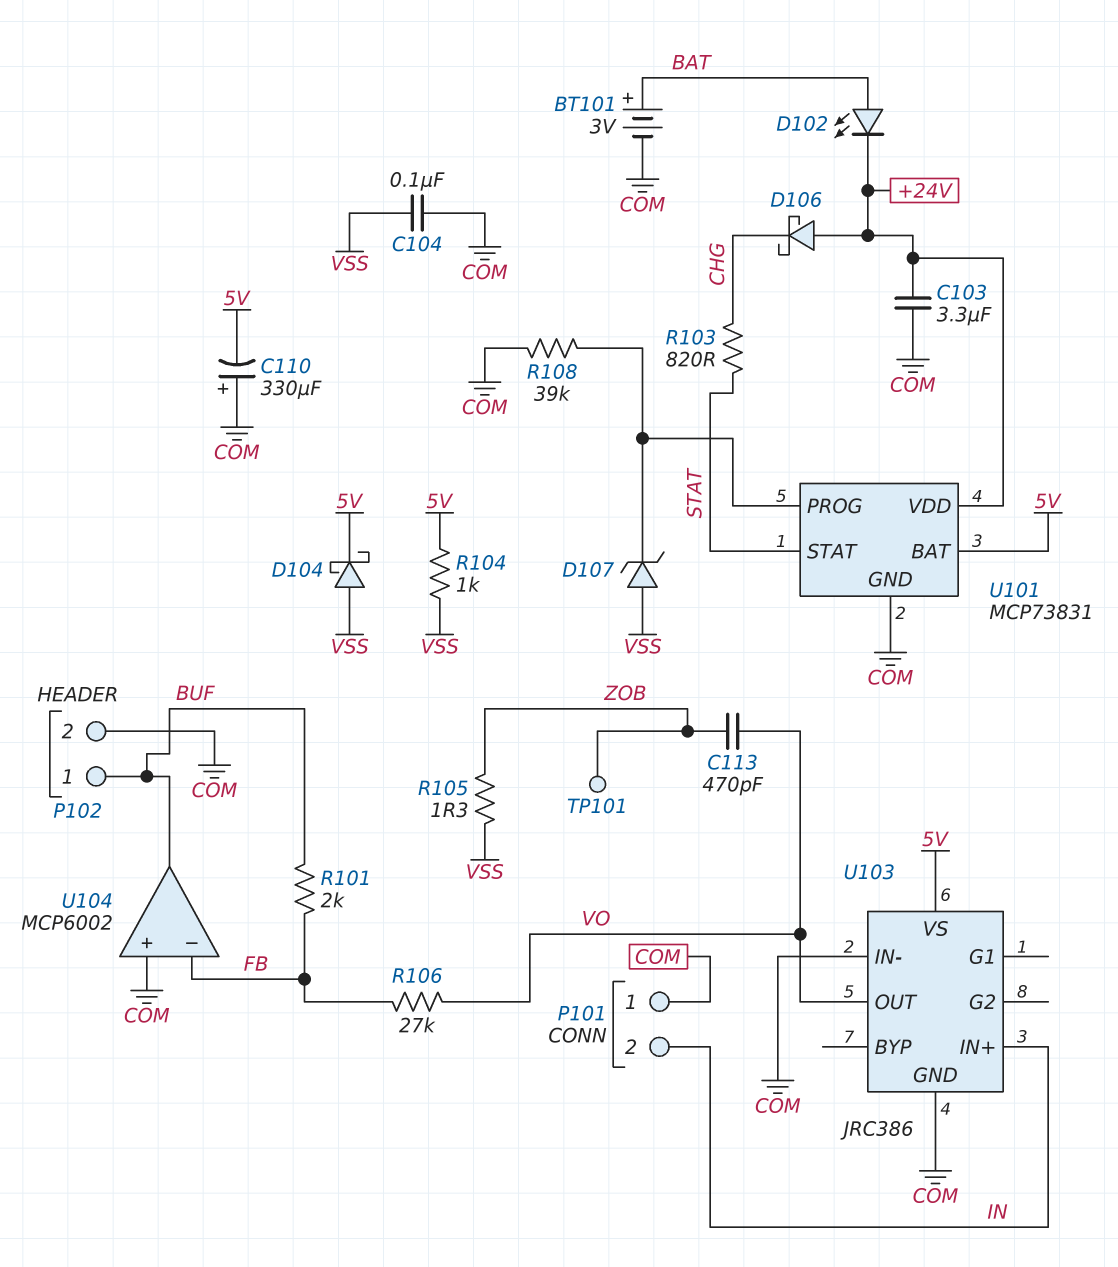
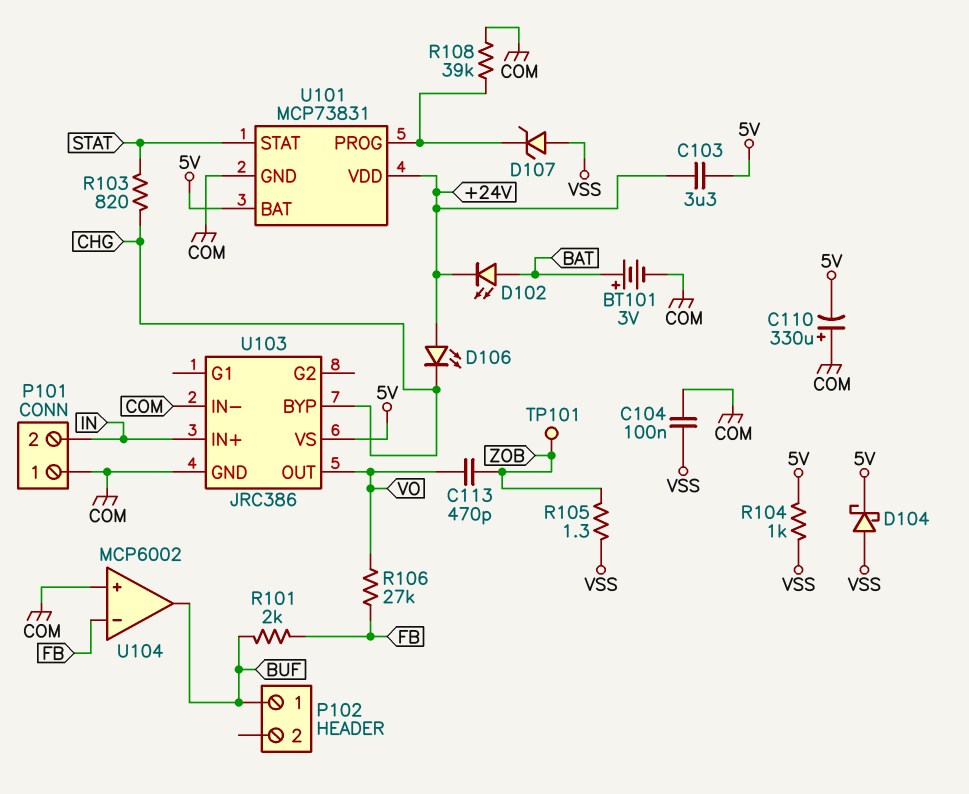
C103: 3.3uF (+24V, COM) -> 3.3uF (+24V, 5V)
D106: schottky (A +24V, K CHG) -> LED (A +24V, K CHG)
P102 pin 2: COM -> none
U103 pin BYP: none -> CHG

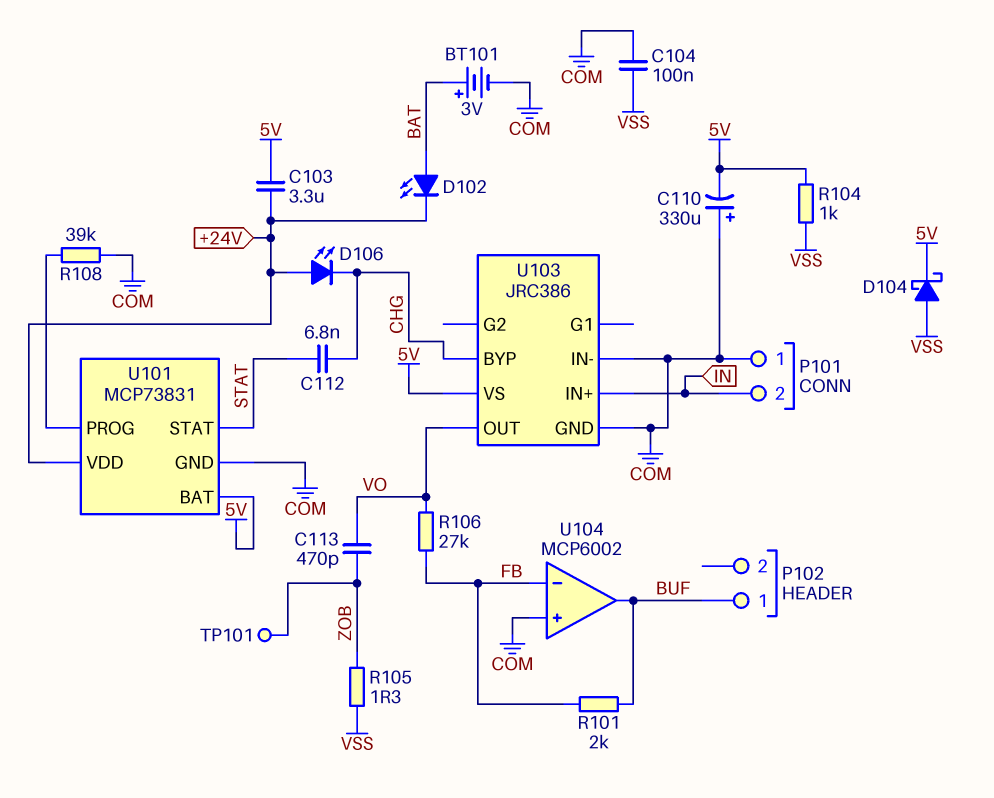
C112: none -> 6.8nF (CHG, STAT)
D107: zener (A VSS, K U101/PROG) -> none
R103: 820 (CHG, STAT) -> none

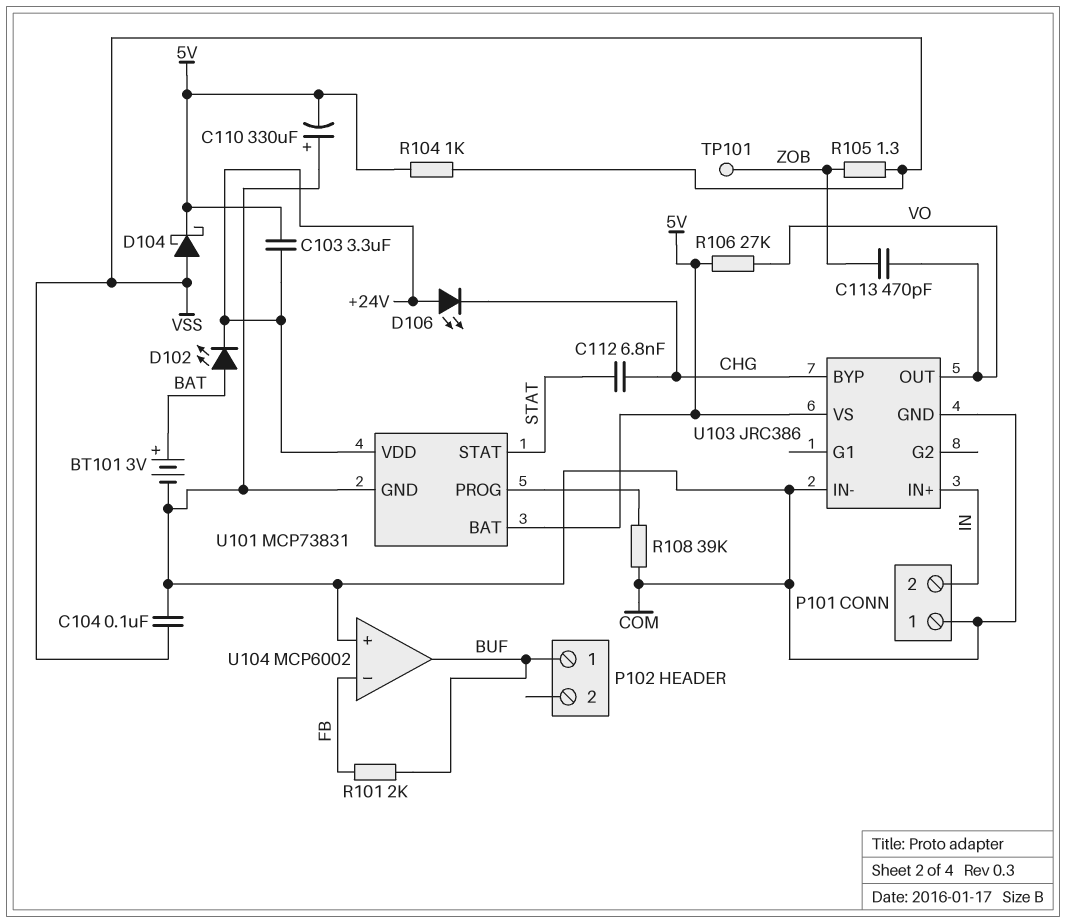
R106: 27k (FB, VO) -> 27k (5V, VO)

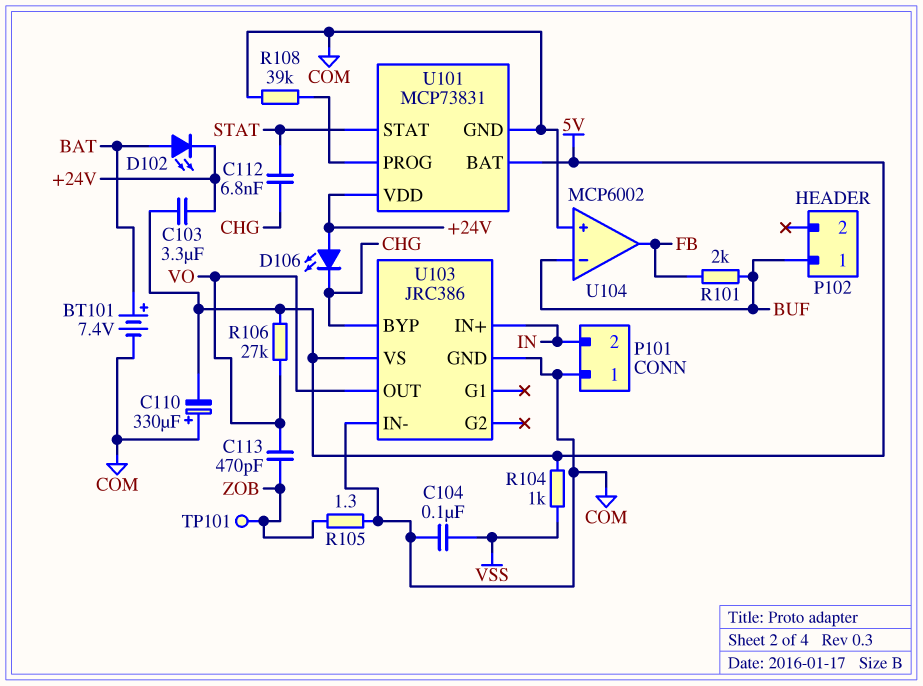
BT101: 3V (plus BAT, minus COM) -> 7.4V (plus BAT, minus COM)
D104: schottky (A VSS, K 5V) -> none
R105: 1.3 (VSS, ZOB) -> 1.3 (COM, ZOB)
U104 pin in-: FB -> BUF
U104 pin out: BUF -> FB

